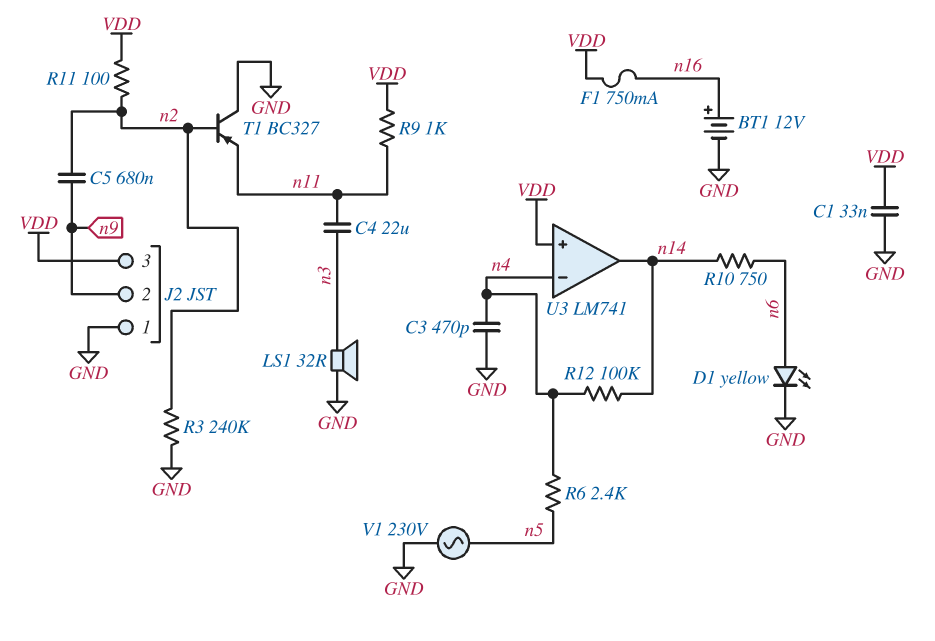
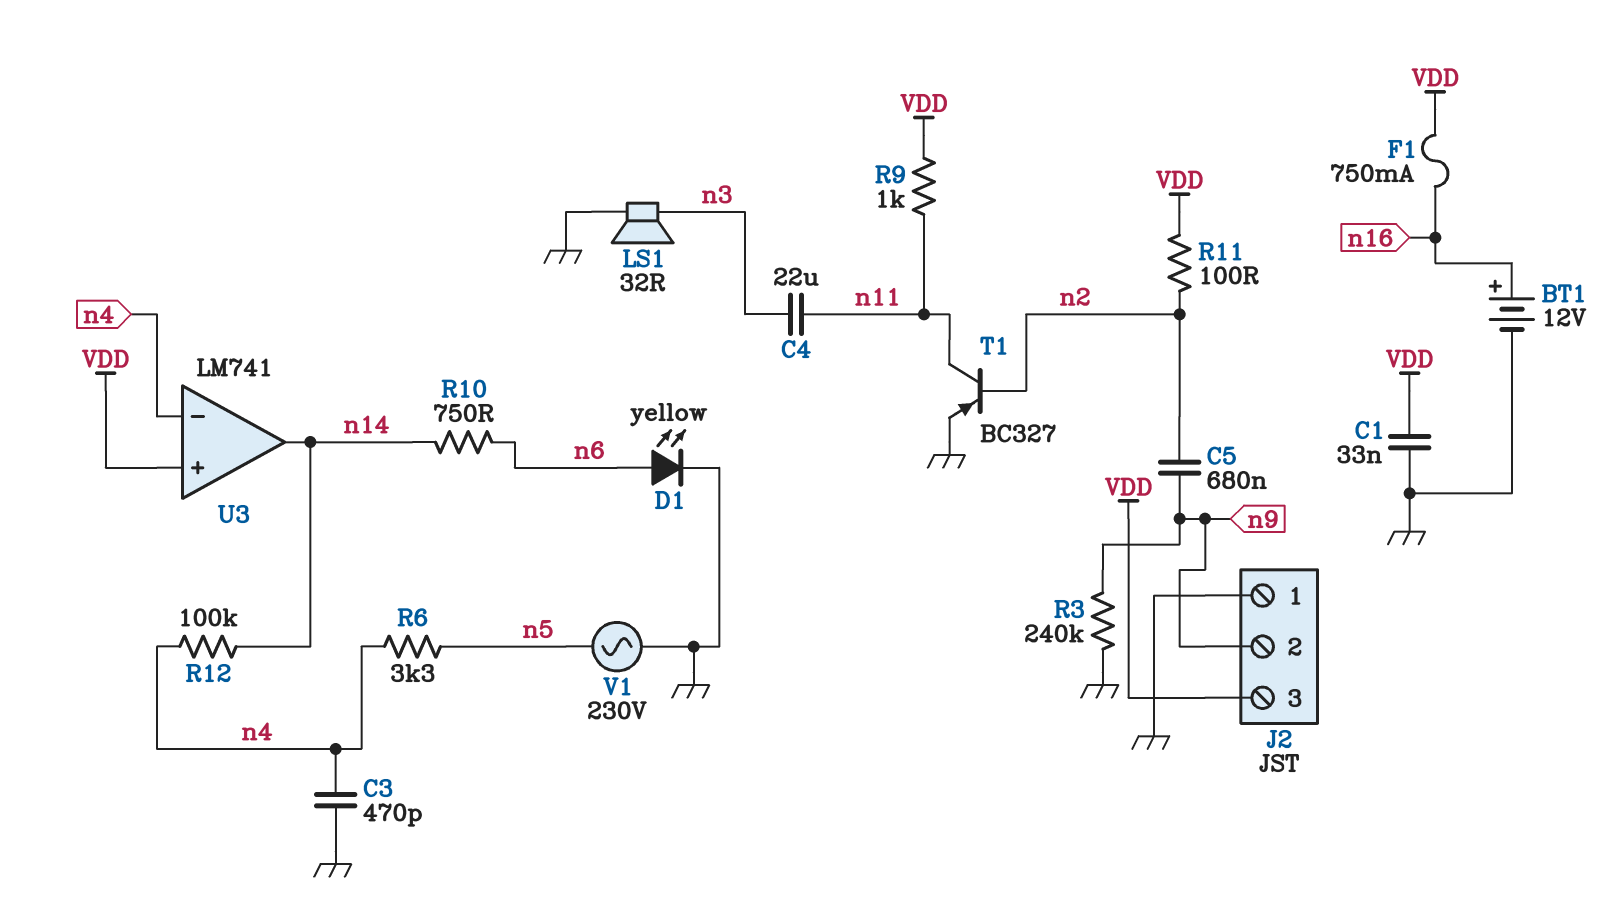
R3: 240k (GND, n2) -> 240k (GND, n9)
R6: 2.4k (n4, n5) -> 3.3k (n4, n5)
T1: PNP BC327 (B n2, C GND, E n11) -> PNP BC327 (B n2, C n11, E GND)

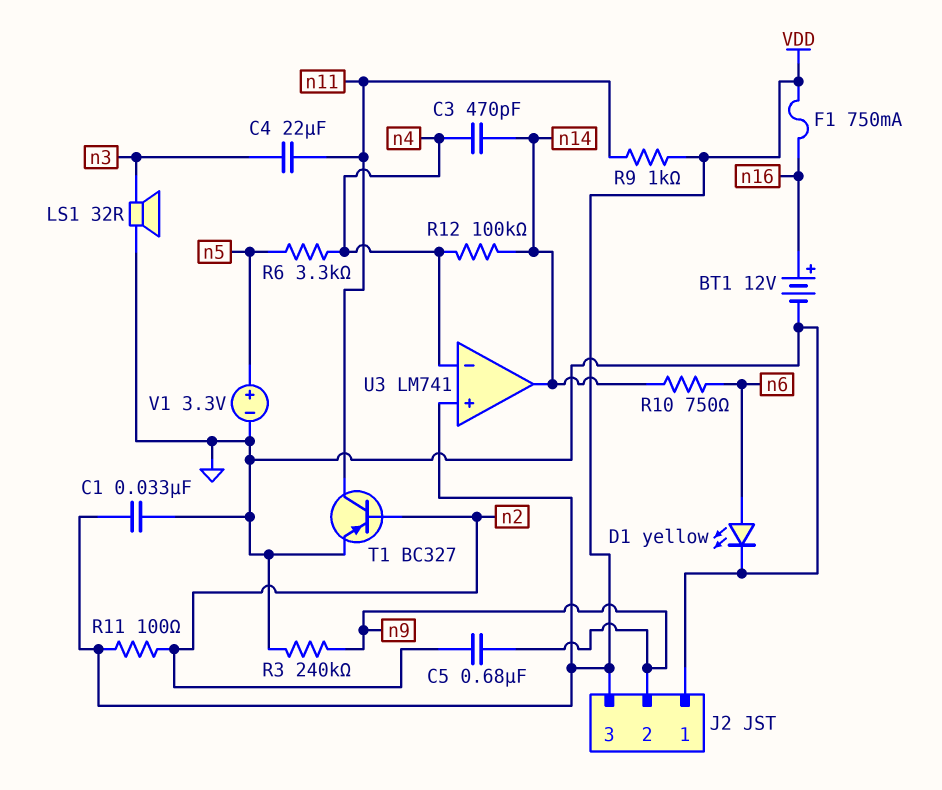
C3: 470pF (GND, n4) -> 470pF (n4, n14)
V1: AC 230V (GND, n5) -> 3.3V (plus n5, minus GND)

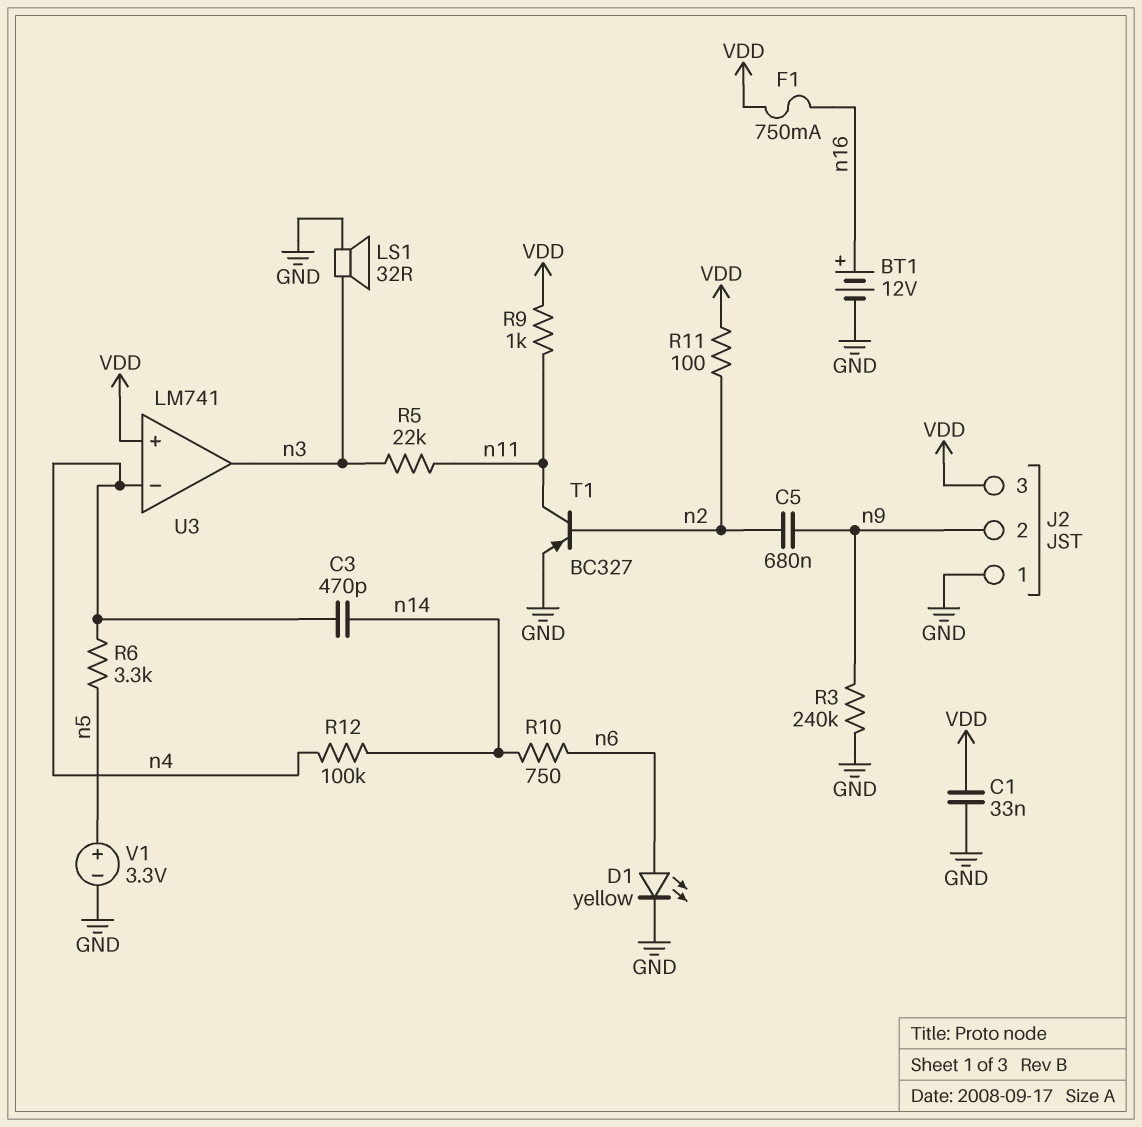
C4: 22uF (n3, n11) -> none
R5: none -> 22k (n3, n11)
U3 pin out: n14 -> n3

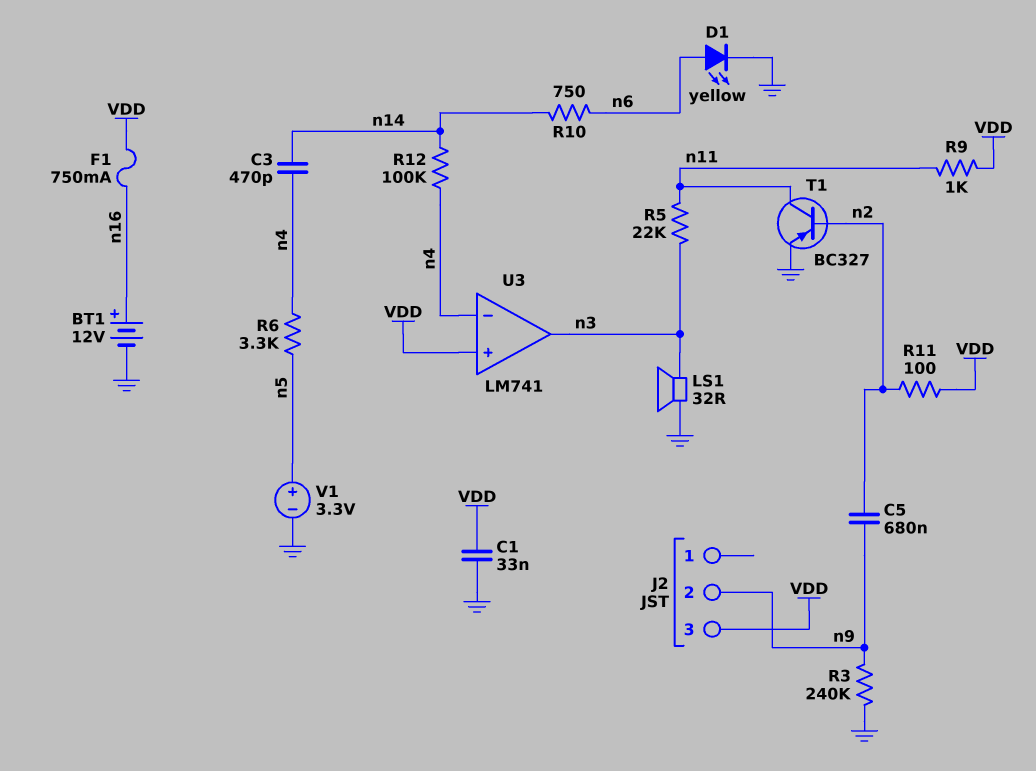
J2 pin 1: GND -> none

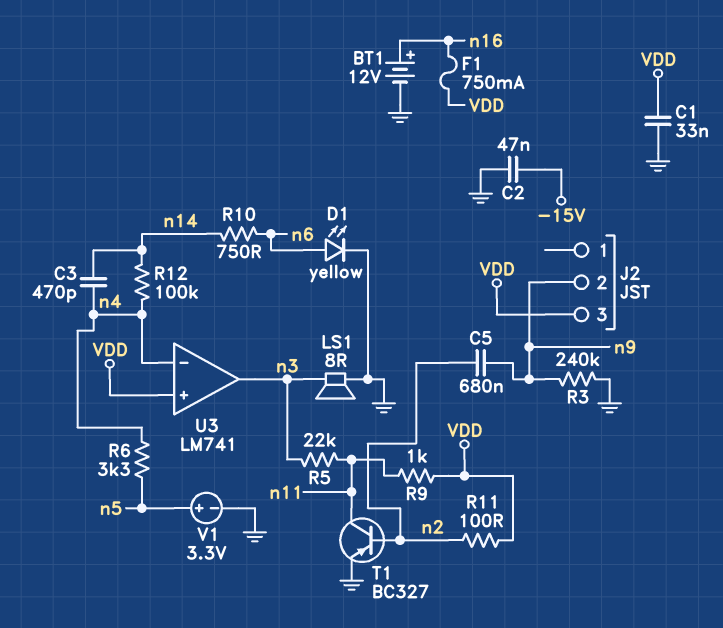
C2: none -> 47nF (-15V, GND)
LS1: speaker 32R (GND, n3) -> speaker 8R (GND, n3)

